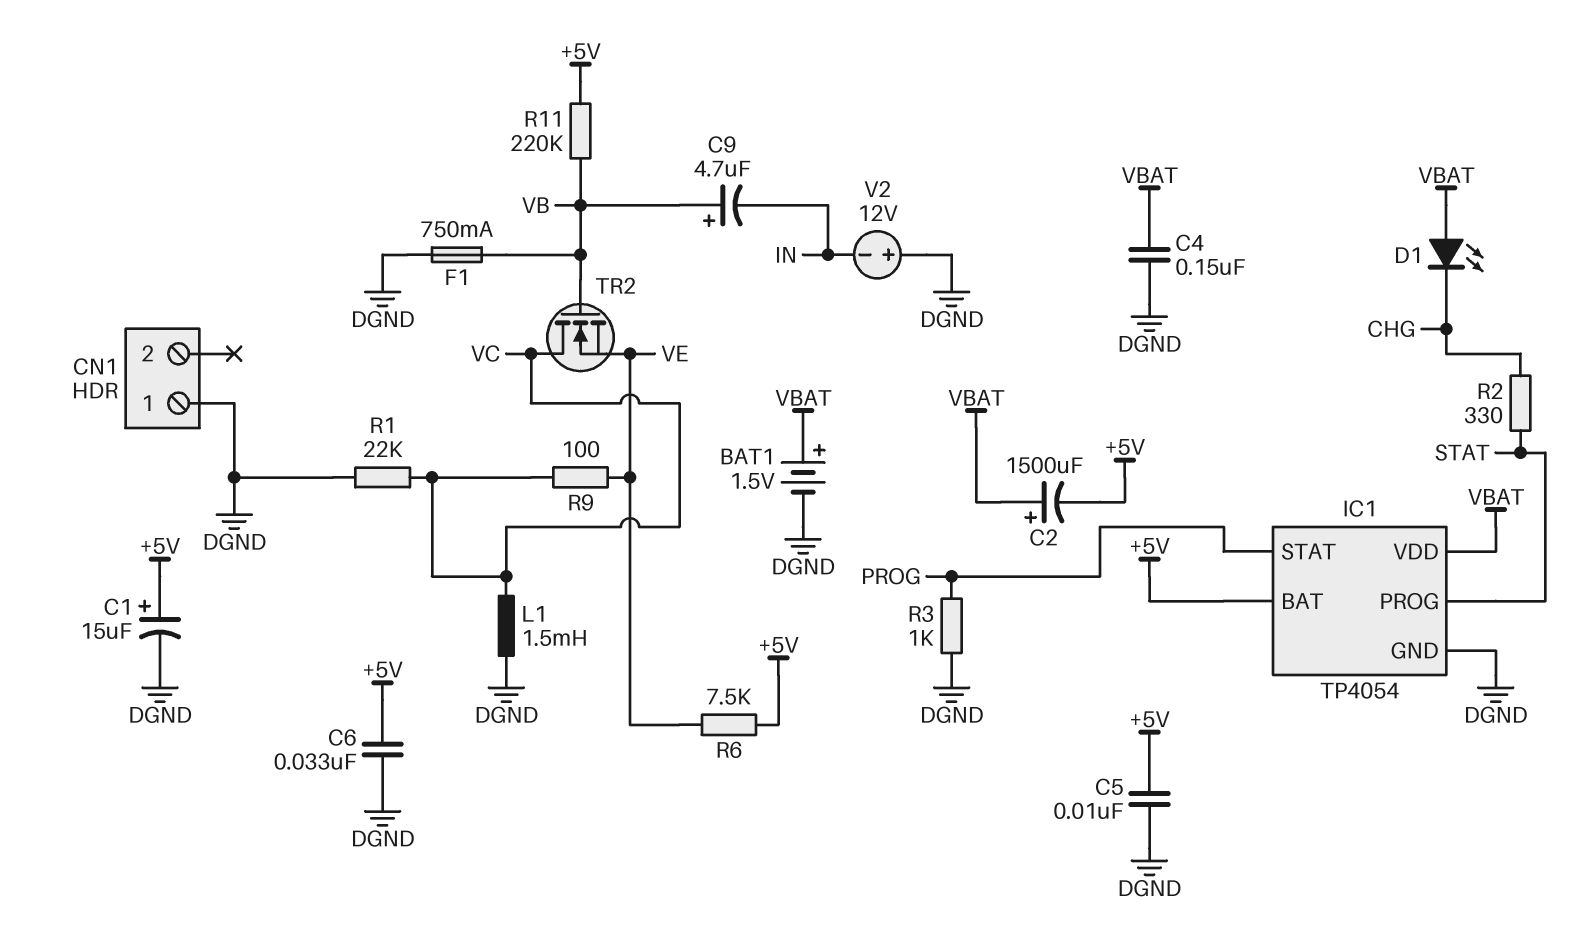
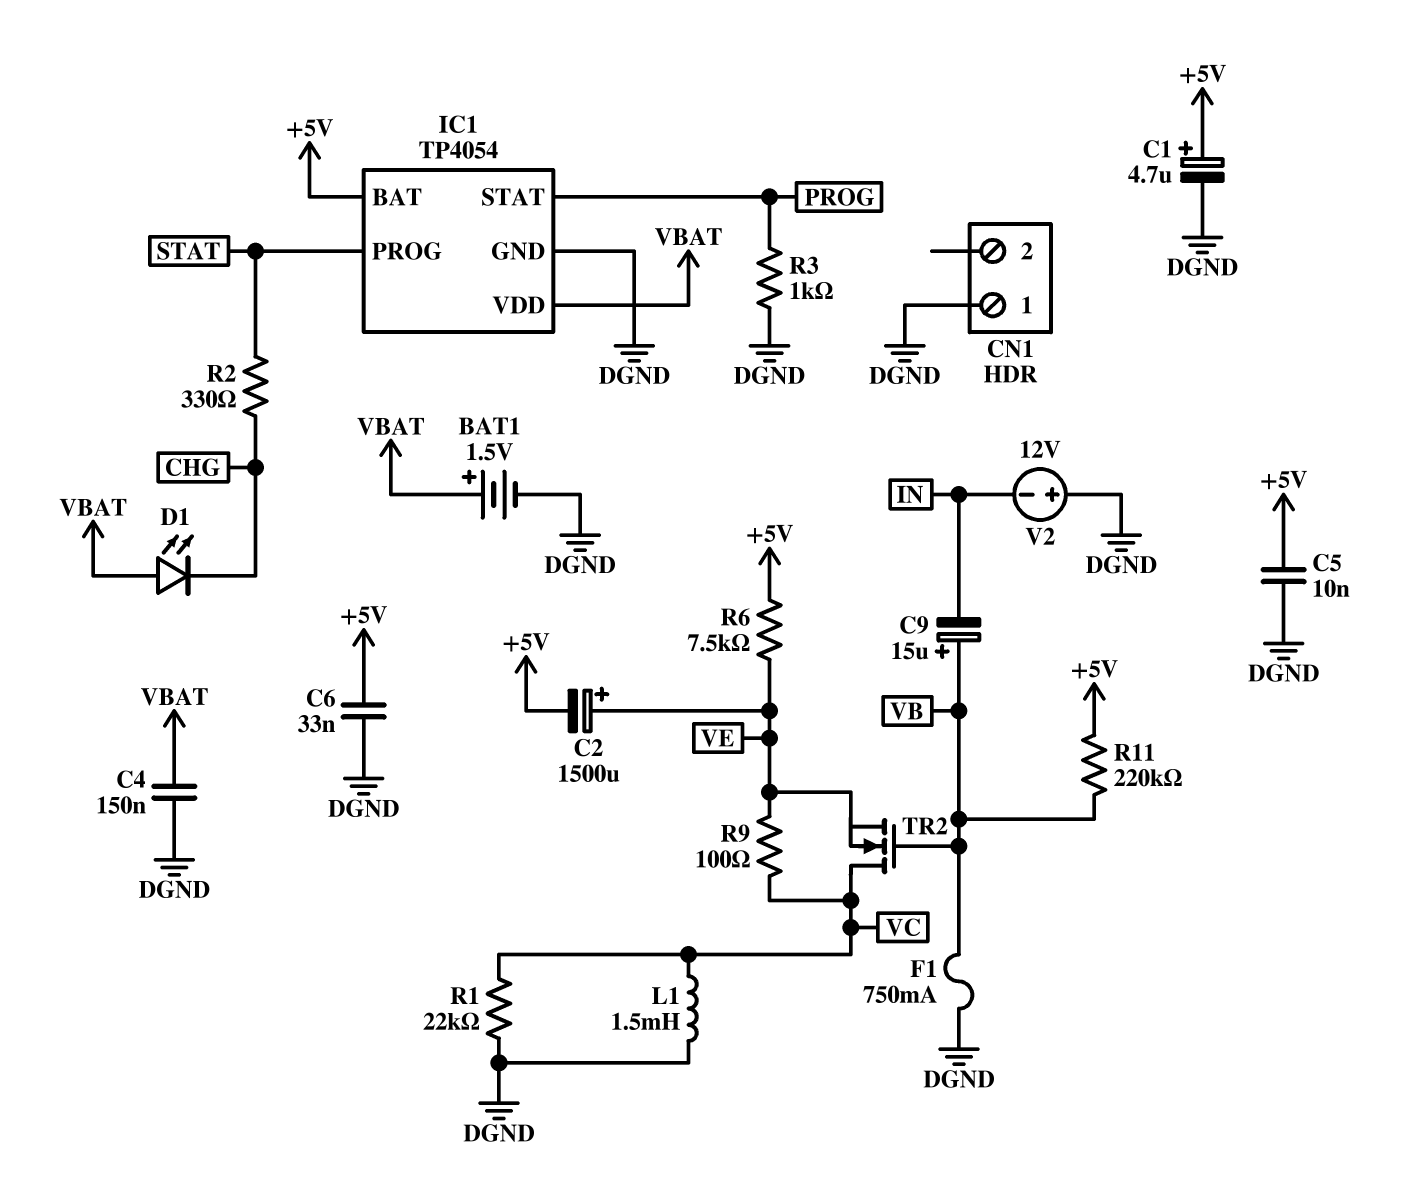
C1: 15uF (plus +5V, minus DGND) -> 4.7uF (plus +5V, minus DGND)
C2: 1500uF (plus VBAT, minus +5V) -> 1500uF (plus VE, minus +5V)
C9: 4.7uF (plus VB, minus IN) -> 15uF (plus VB, minus IN)

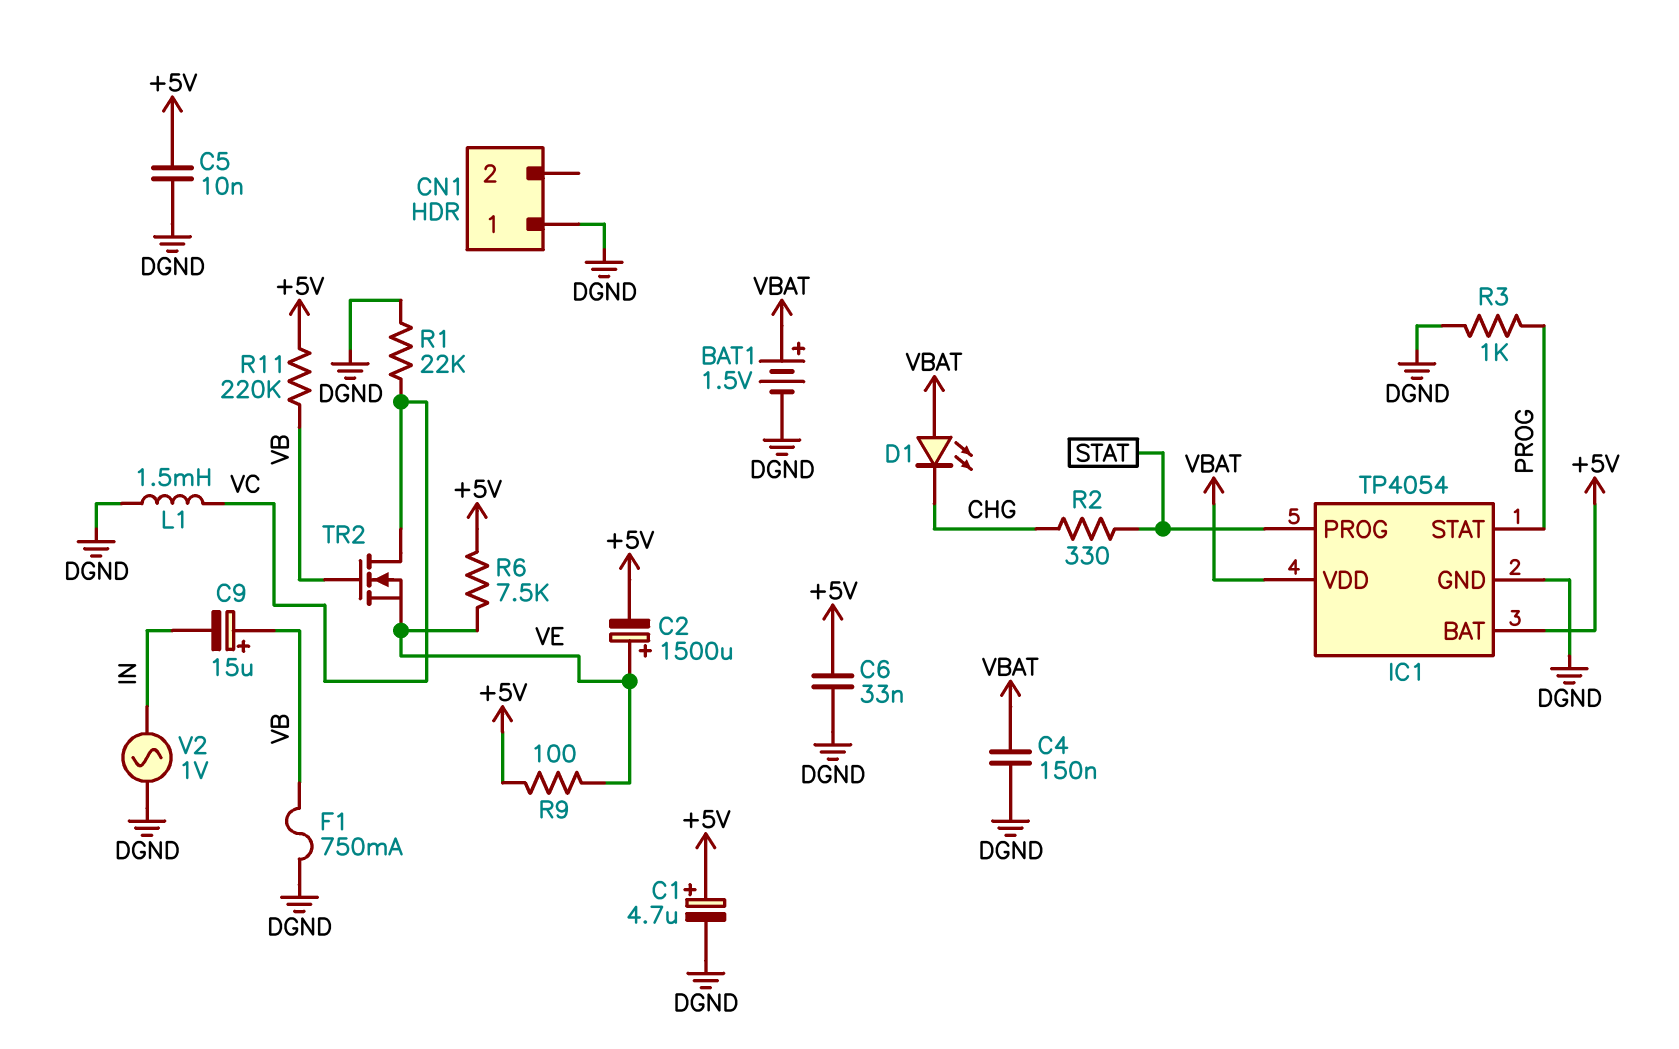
R9: 100 (VC, VE) -> 100 (+5V, VE)
V2: 12V (plus DGND, minus IN) -> AC 1V (DGND, IN)

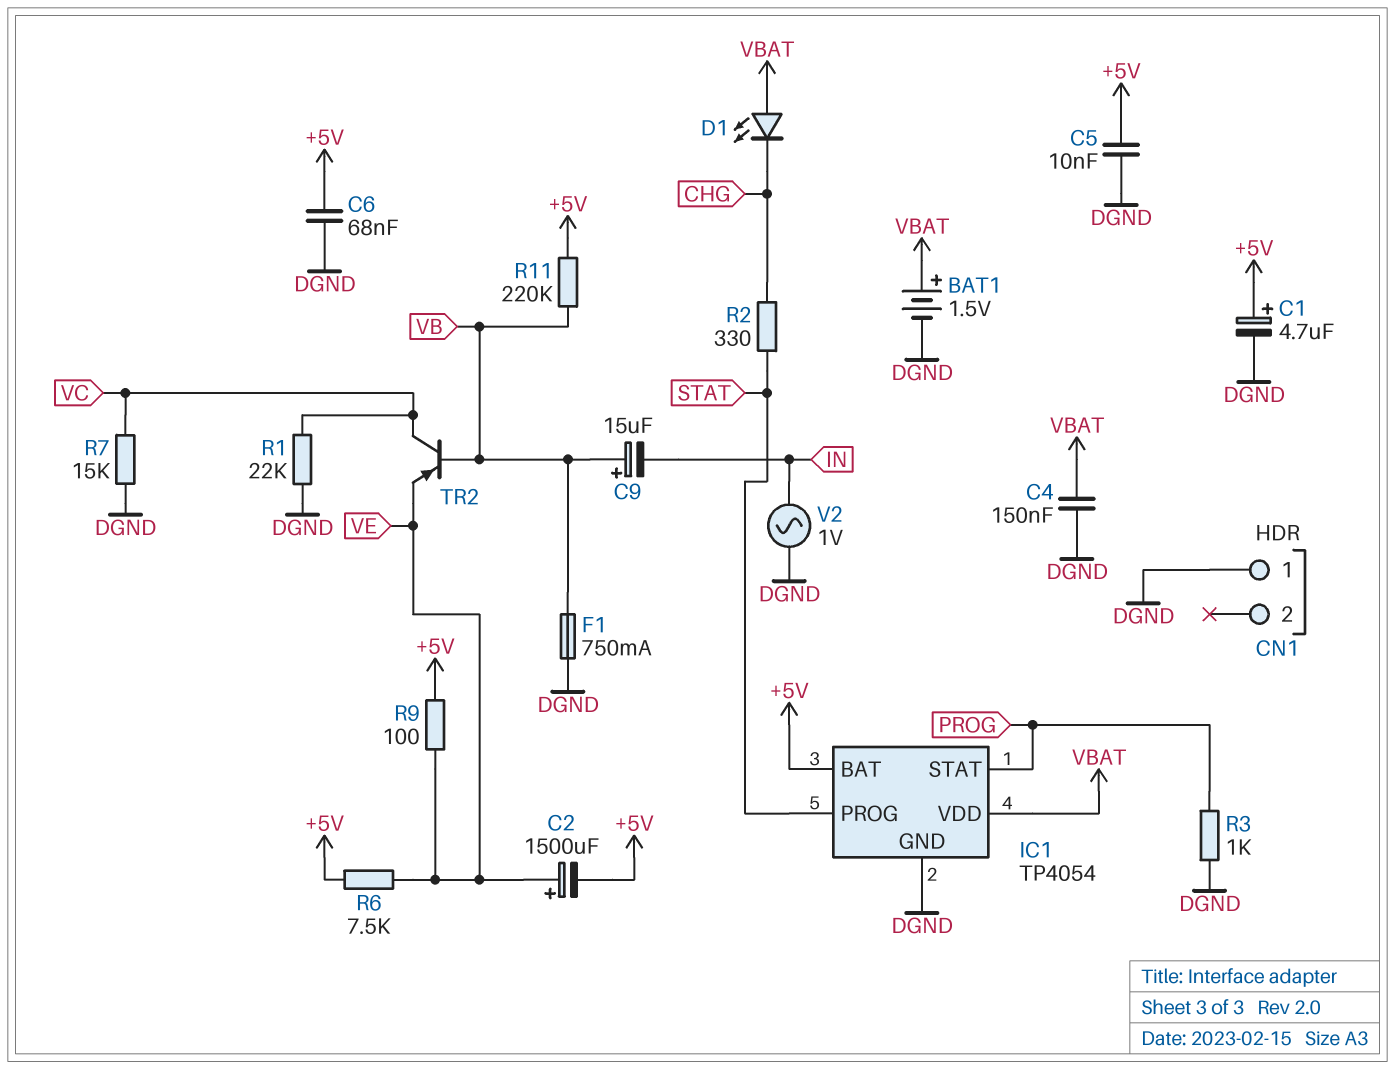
C6: 33nF (+5V, DGND) -> 68nF (+5V, DGND)
L1: 1.5mH (DGND, VC) -> none
R7: none -> 15k (DGND, VC)
TR2: NMOS (G VB, D VC, S VE) -> PNP (B VB, C VC, E VE)

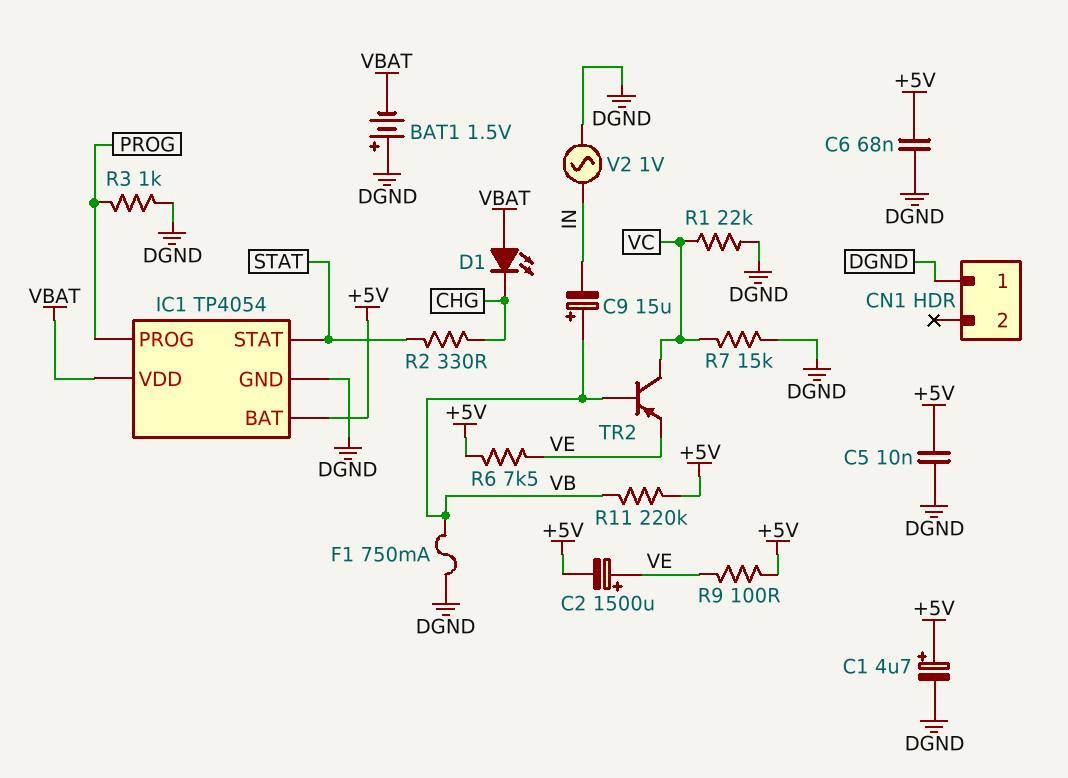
BAT1: 1.5V (plus VBAT, minus DGND) -> 1.5V (plus DGND, minus VBAT)
C4: 150nF (DGND, VBAT) -> none
IC1 pin PROG: STAT -> PROG
IC1 pin STAT: PROG -> STAT

